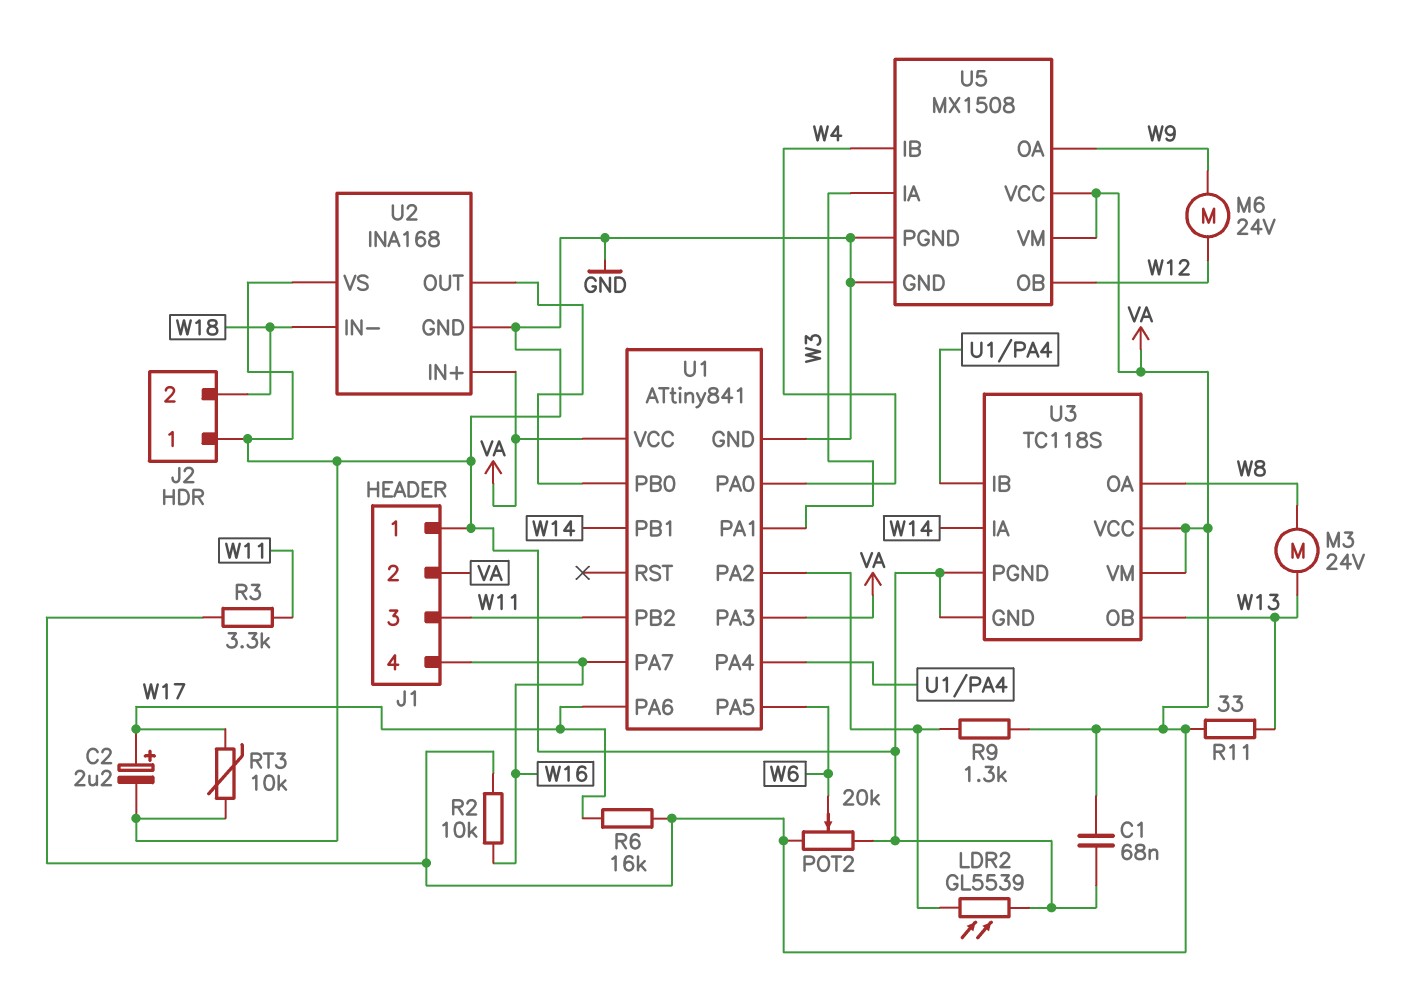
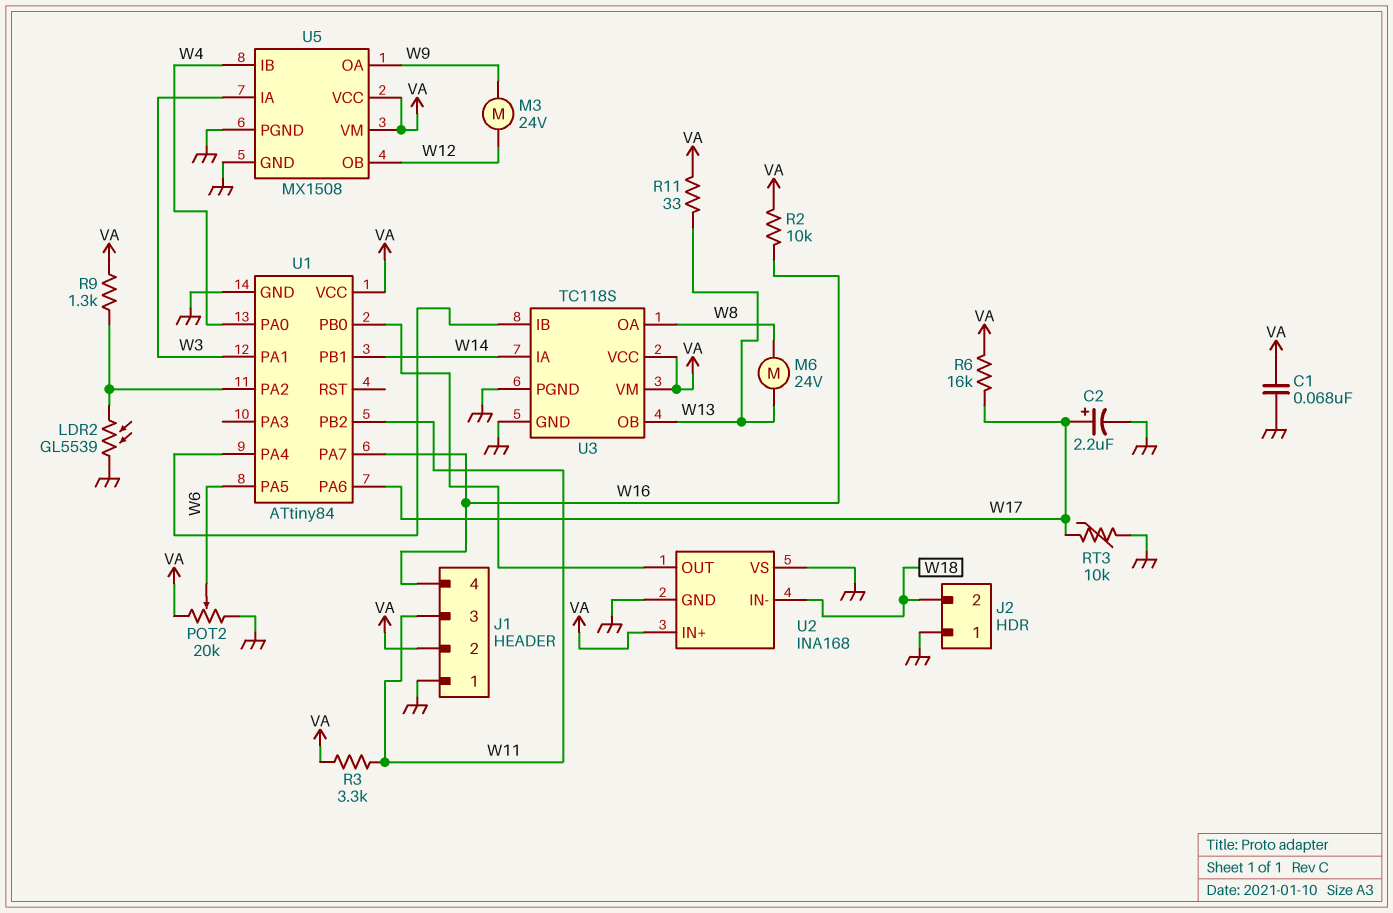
M3: motor 24V (W8, W13) -> motor 24V (W9, W12)
M6: motor 24V (W9, W12) -> motor 24V (W8, W13)
U1: ATtiny841 -> ATtiny84
U1 pin PA3: VA -> none

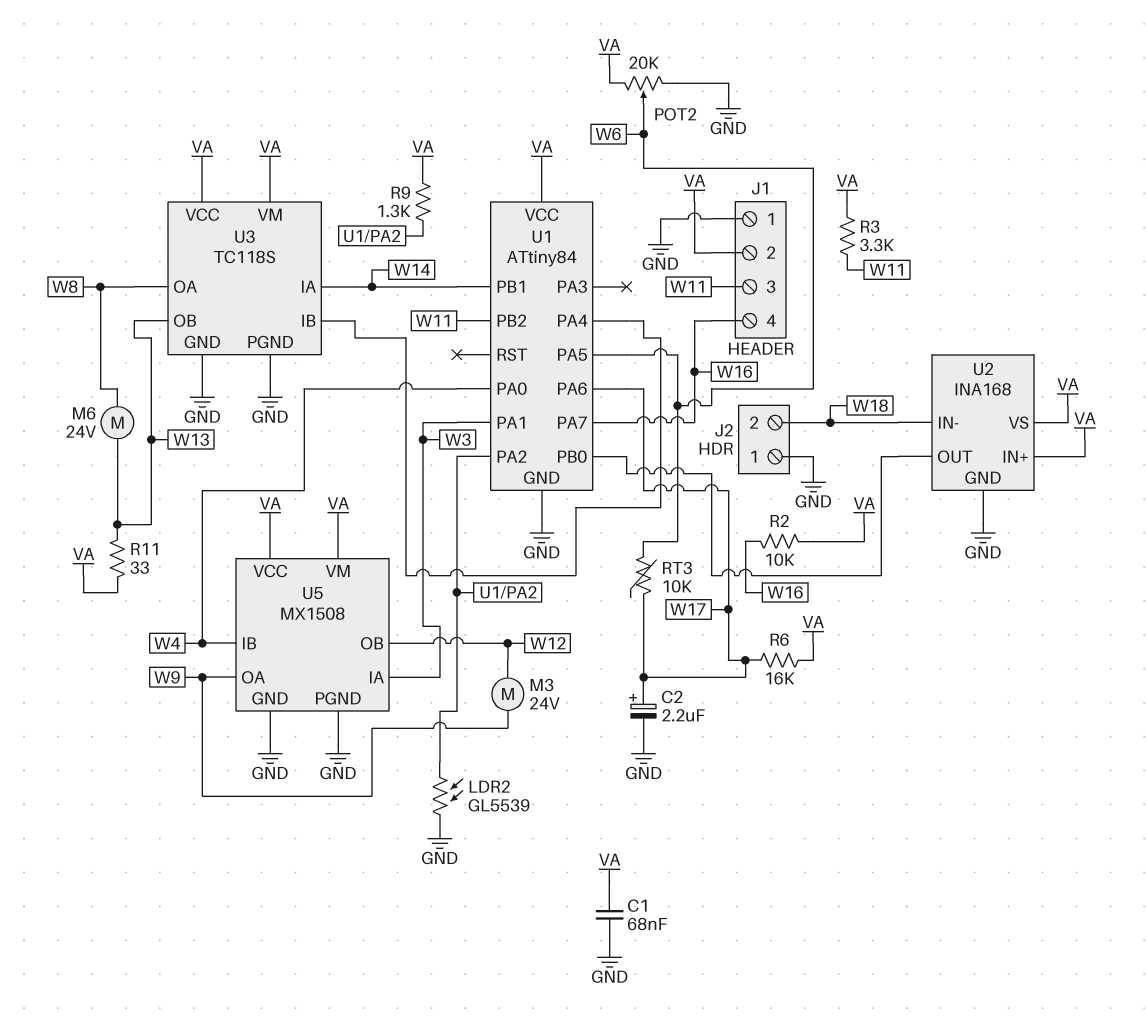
RT3: 10k (GND, W17) -> 10k (W6, W17)
U2 pin VS: GND -> VA

